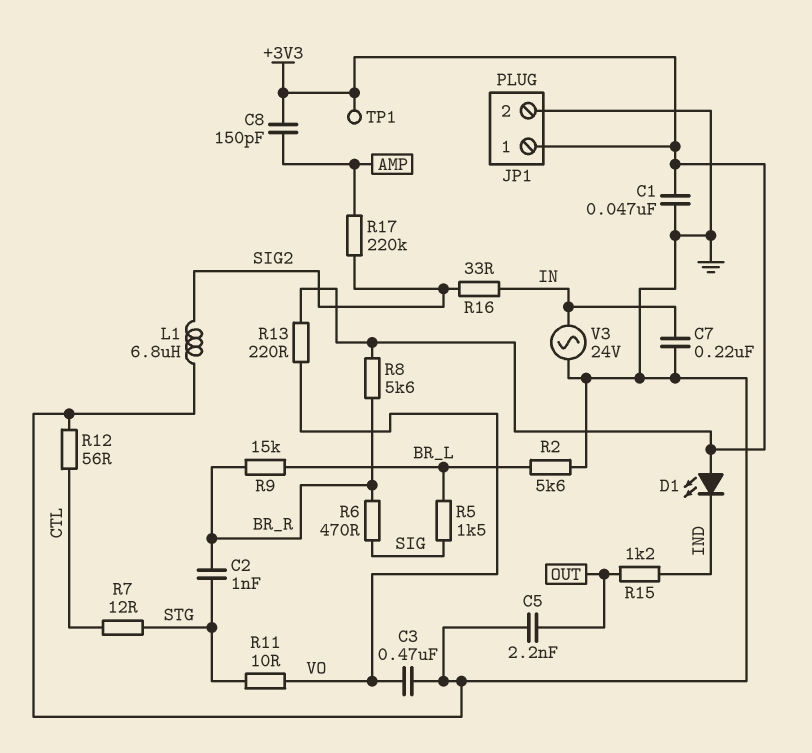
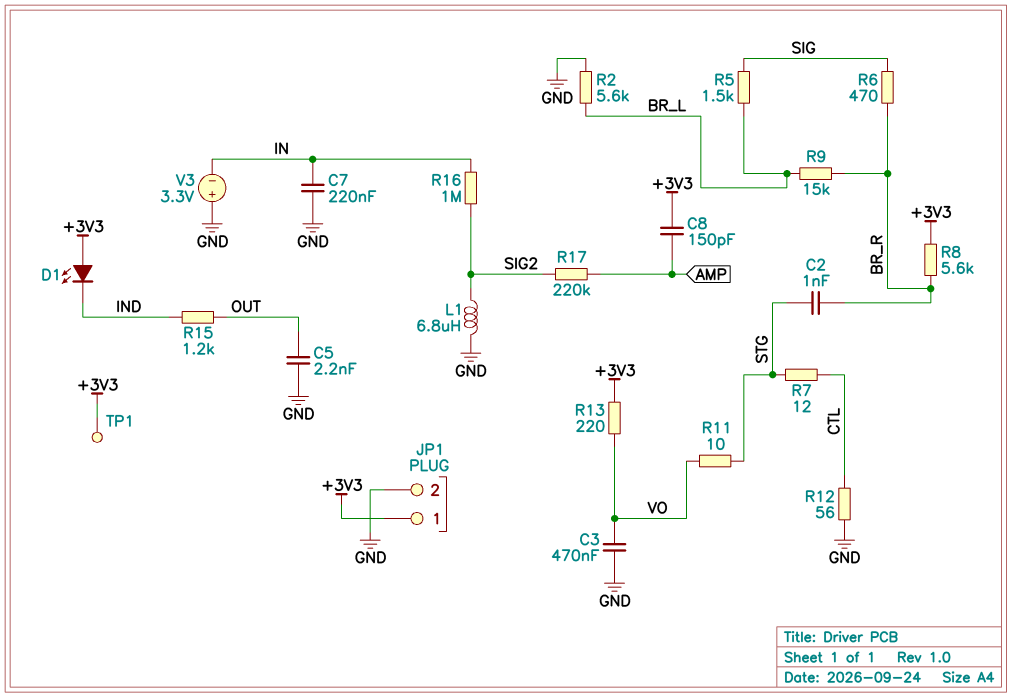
C1: 47nF (+3V3, GND) -> none
R16: 33 (IN, SIG2) -> 1M (IN, SIG2)
V3: AC 24V (GND, IN) -> 3.3V (plus GND, minus IN)

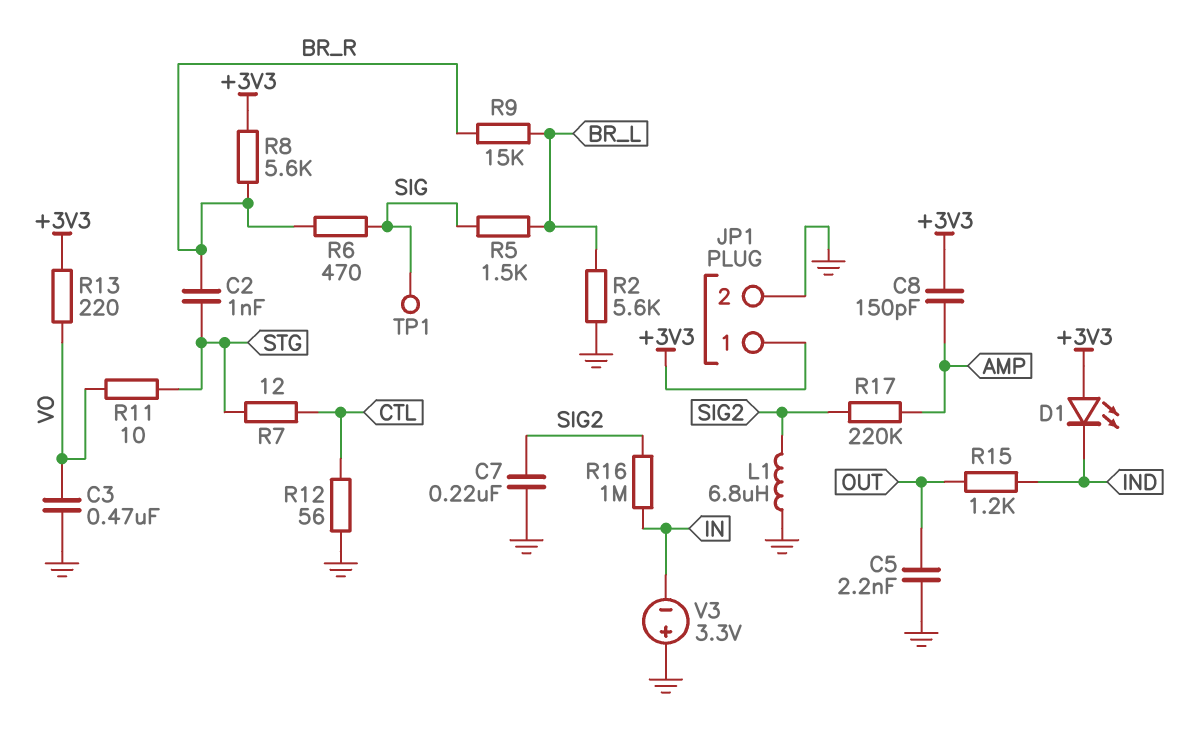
C7: 220nF (GND, IN) -> 220nF (GND, SIG2)
TP1: test point (+3V3) -> test point (SIG)

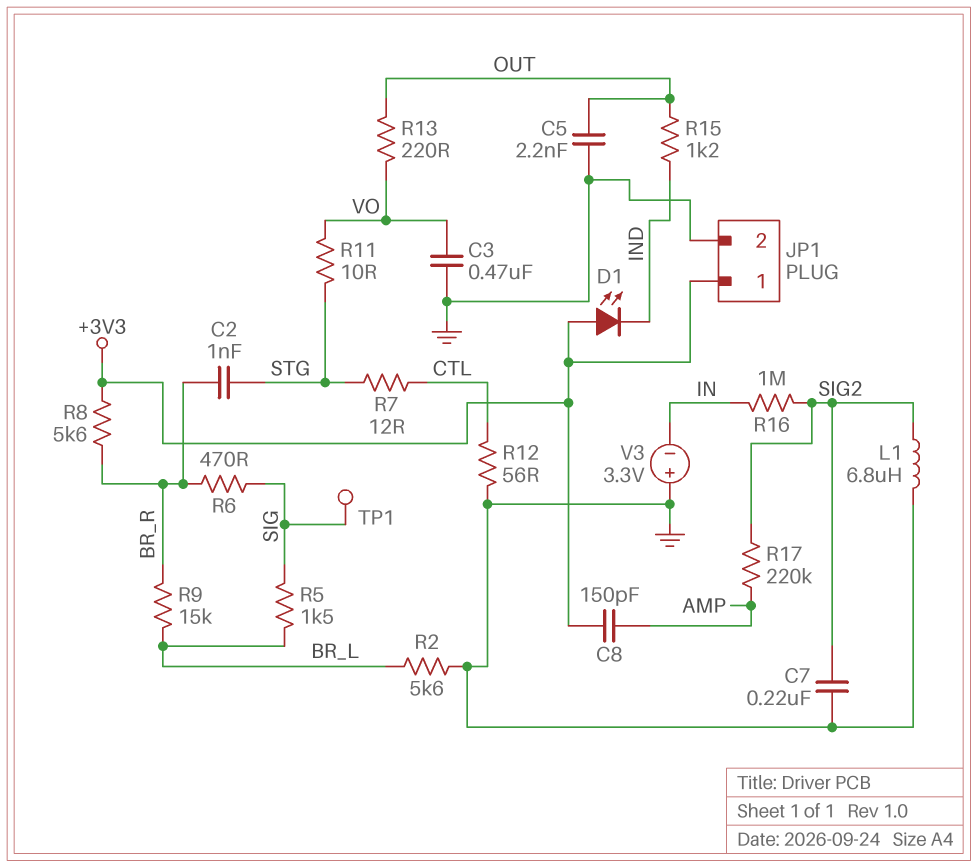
R13: 220 (+3V3, VO) -> 220 (OUT, VO)

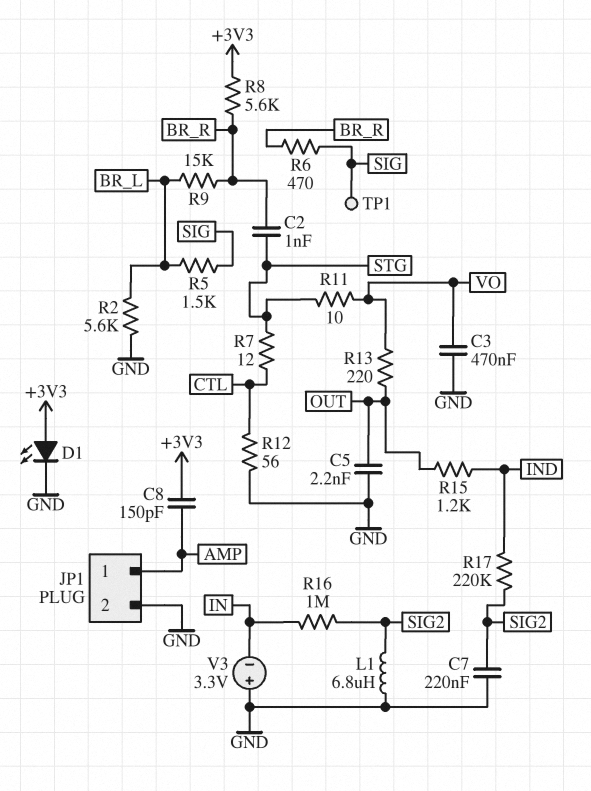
D1: LED (A +3V3, K IND) -> LED (A +3V3, K GND)
JP1 pin 1: +3V3 -> AMP
R17: 220k (AMP, SIG2) -> 220k (IND, SIG2)

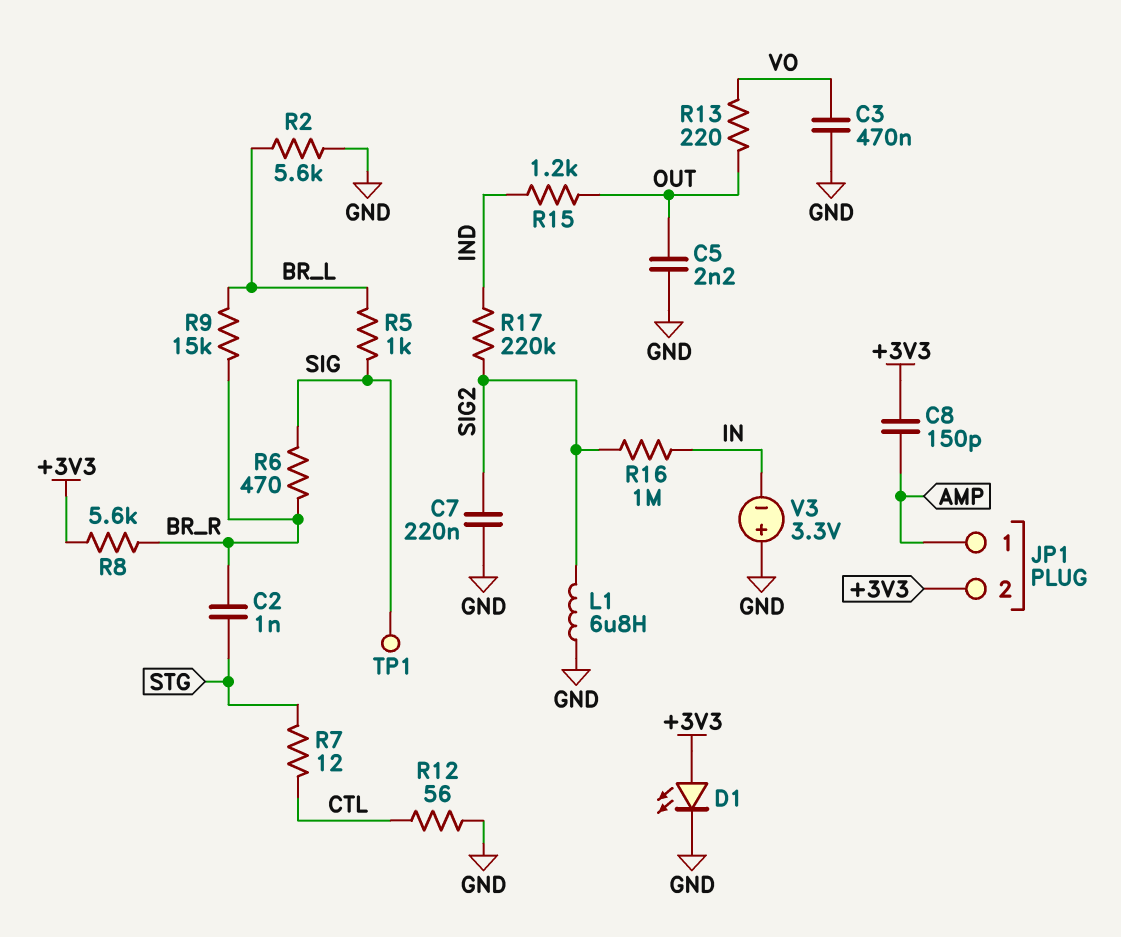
JP1 pin 2: GND -> +3V3
R5: 1.5k (BR_L, SIG) -> 1k (BR_L, SIG)
R11: 10 (STG, VO) -> none

